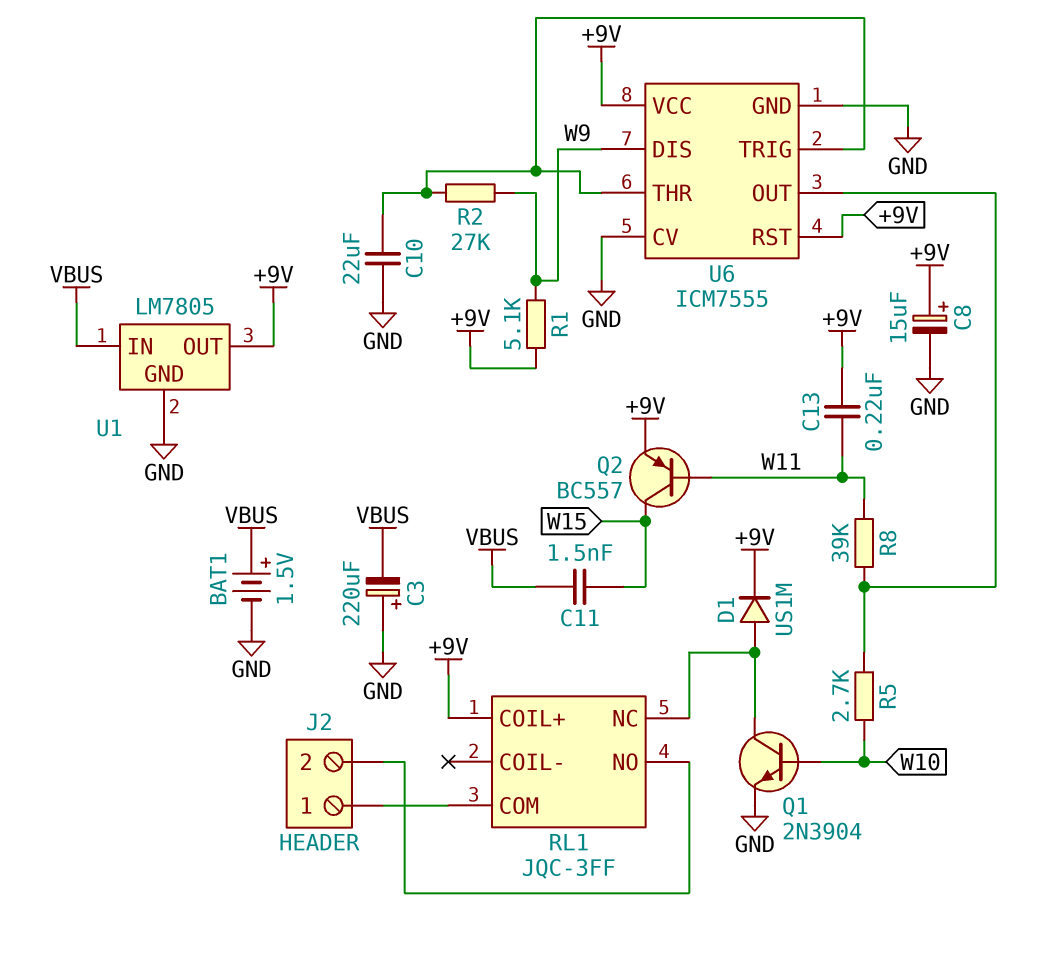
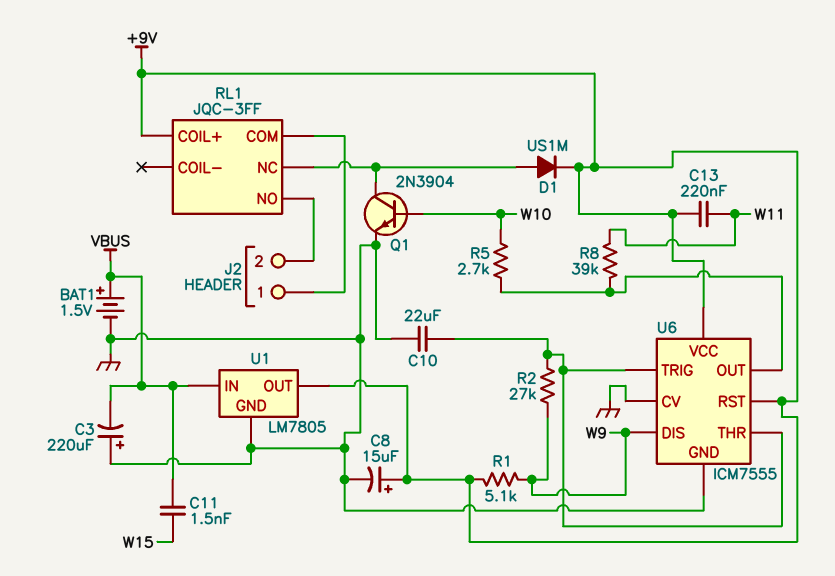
Q2: PNP BC557 (B W11, C W15, E +9V) -> none

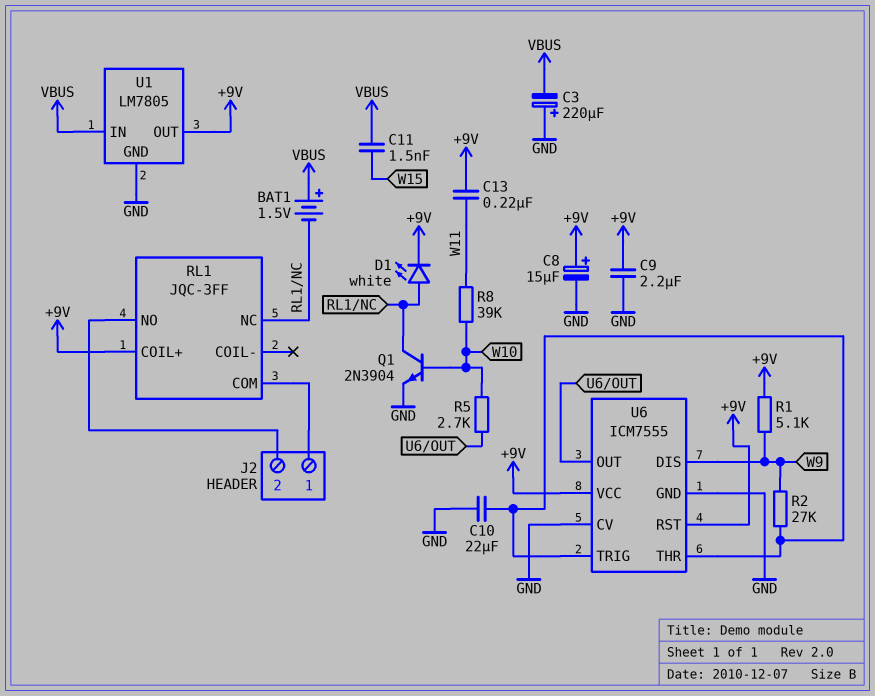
BAT1: 1.5V (plus VBUS, minus GND) -> 1.5V (plus VBUS, minus RL1/NC)
C9: none -> 2.2uF (+9V, GND)
D1: diode US1M (A RL1/NC, K +9V) -> LED white (A RL1/NC, K +9V)
R8: 39k (U6/OUT, W11) -> 39k (W10, W11)

